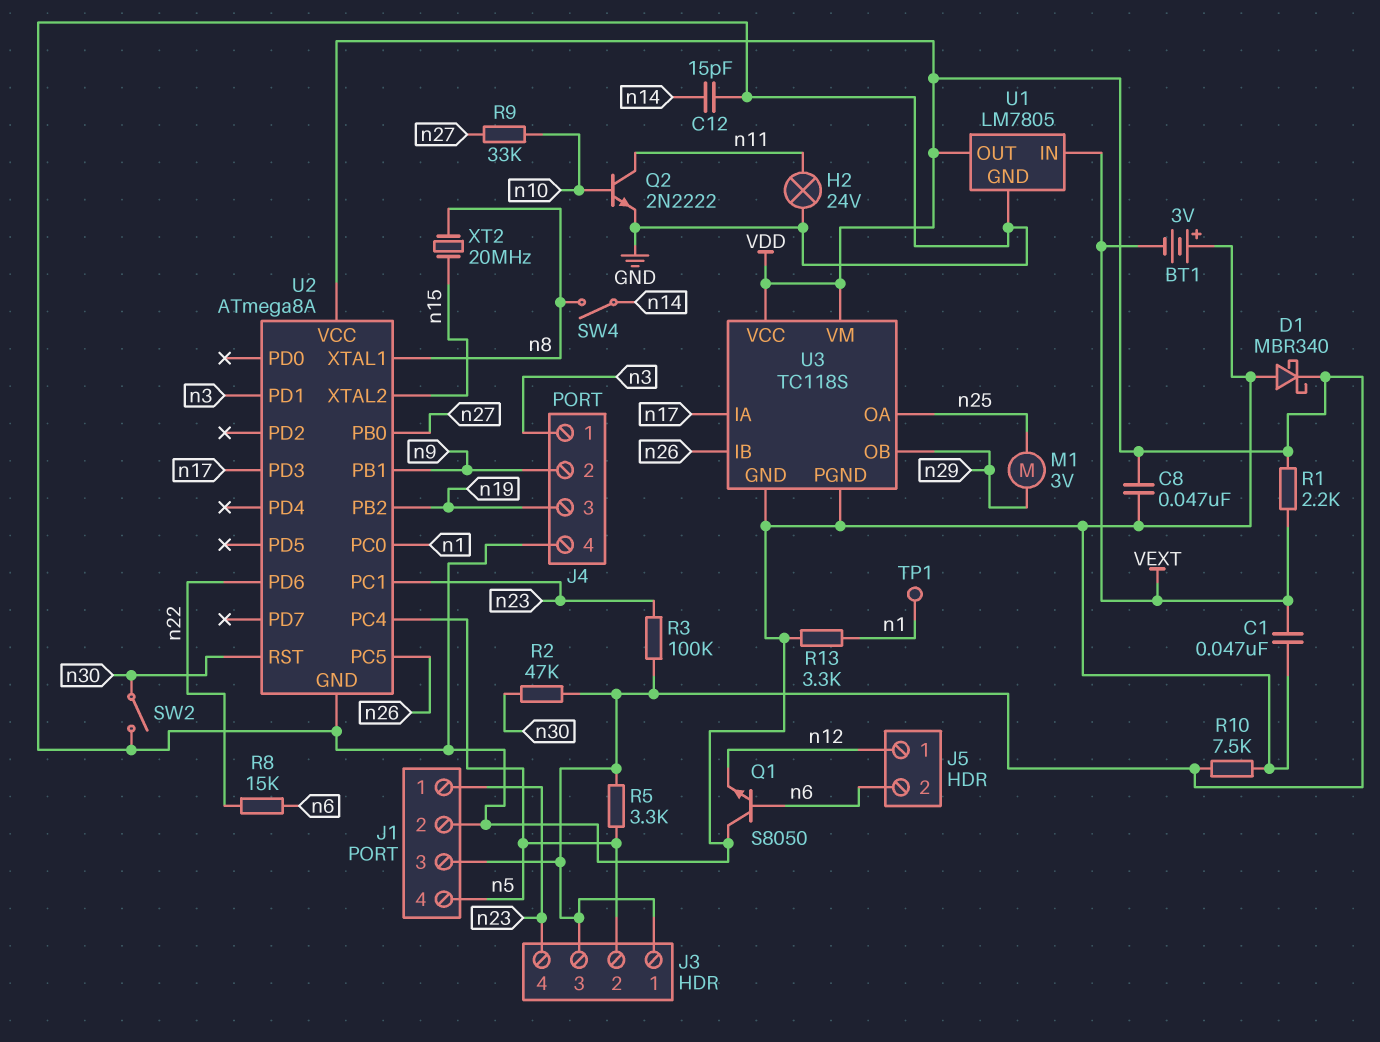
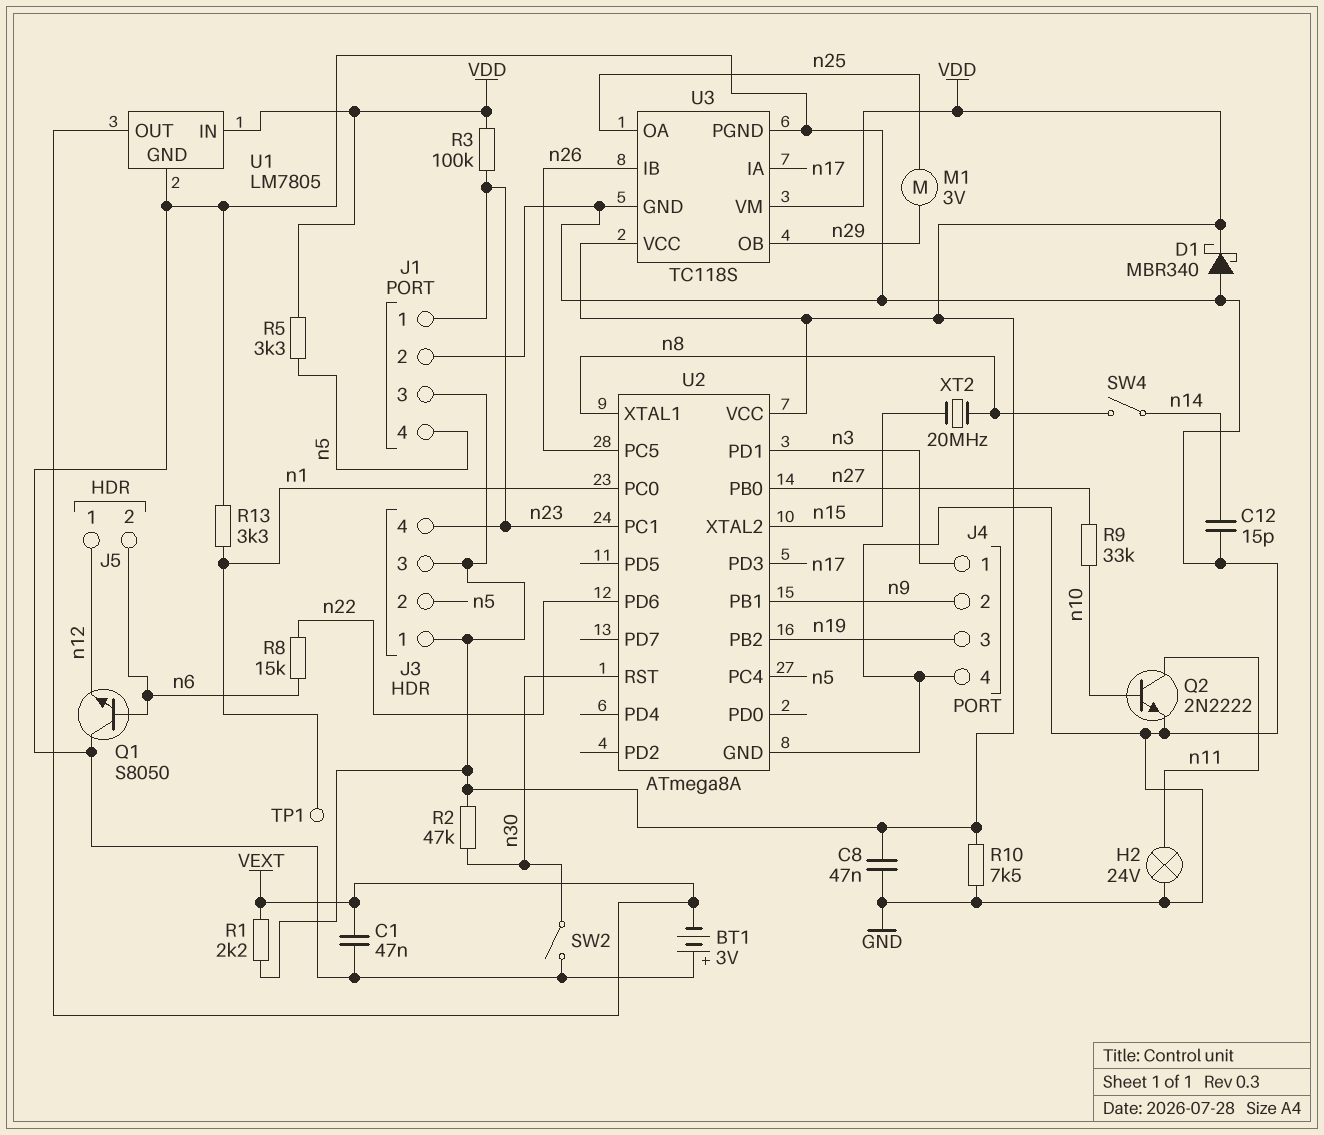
U1 pin IN: VEXT -> VDD
U1 pin OUT: VDD -> VEXT

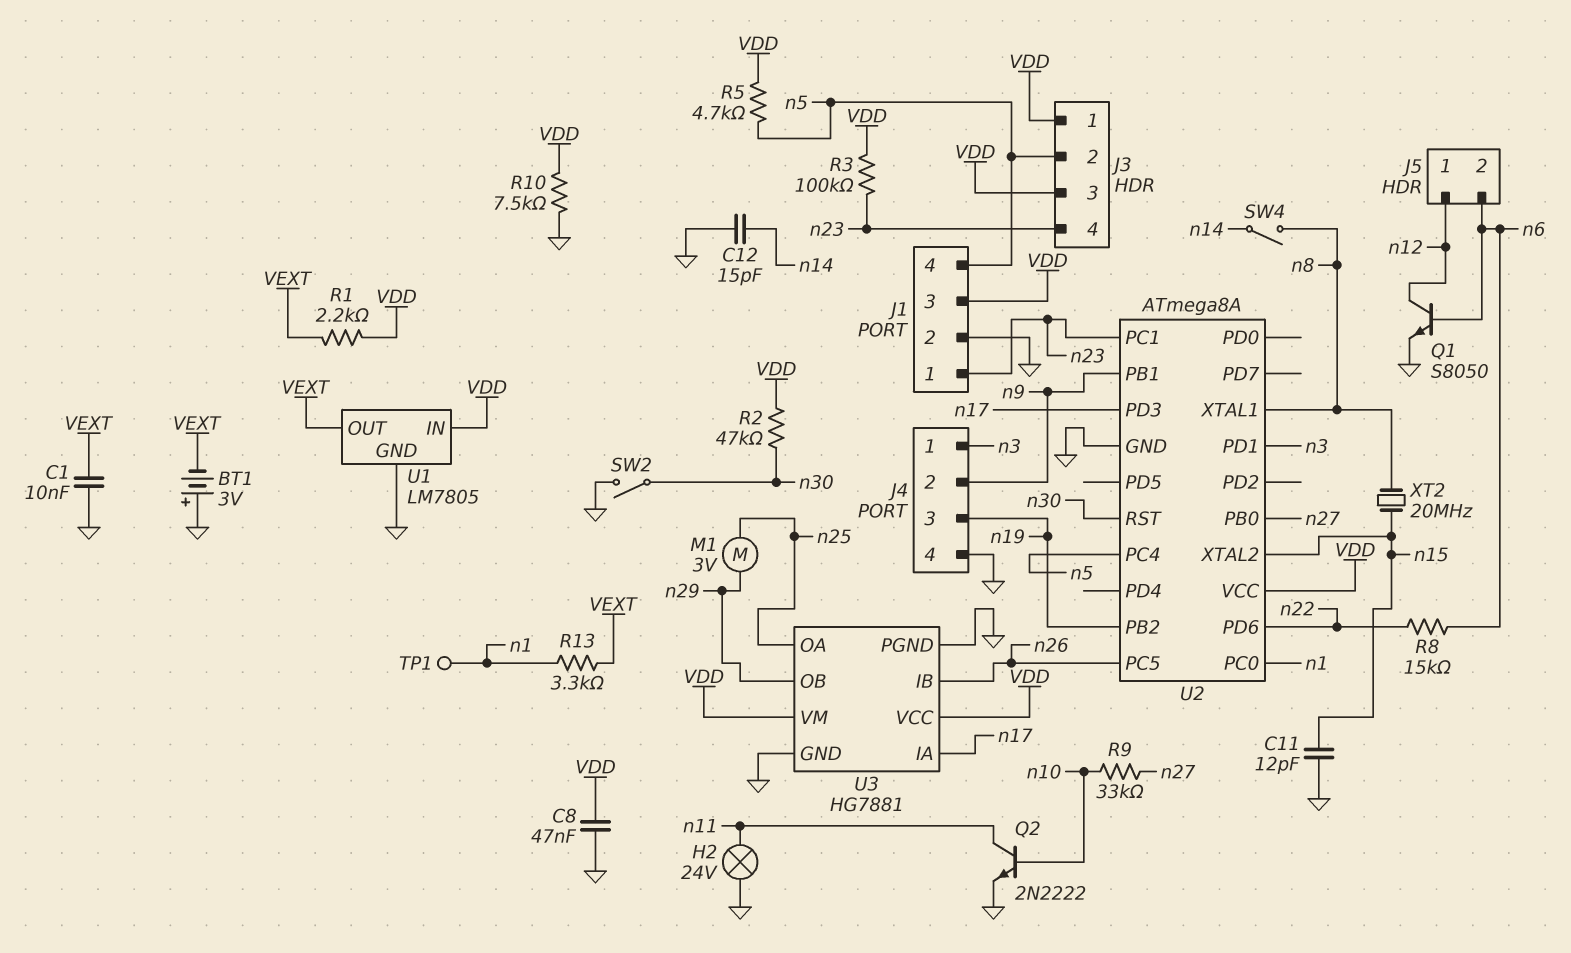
C1: 47nF (GND, VEXT) -> 10nF (GND, VEXT)
C11: none -> 12pF (GND, n15)
D1: schottky MBR340 (A GND, K VDD) -> none
Q1: NPN S8050 (B n6, C GND, E n12) -> NPN S8050 (B n6, C n12, E GND)
R5: 3.3k (VDD, n5) -> 4.7k (VDD, n5)
R13: 3.3k (GND, n1) -> 3.3k (VEXT, n1)
U3: TC118S -> HG7881

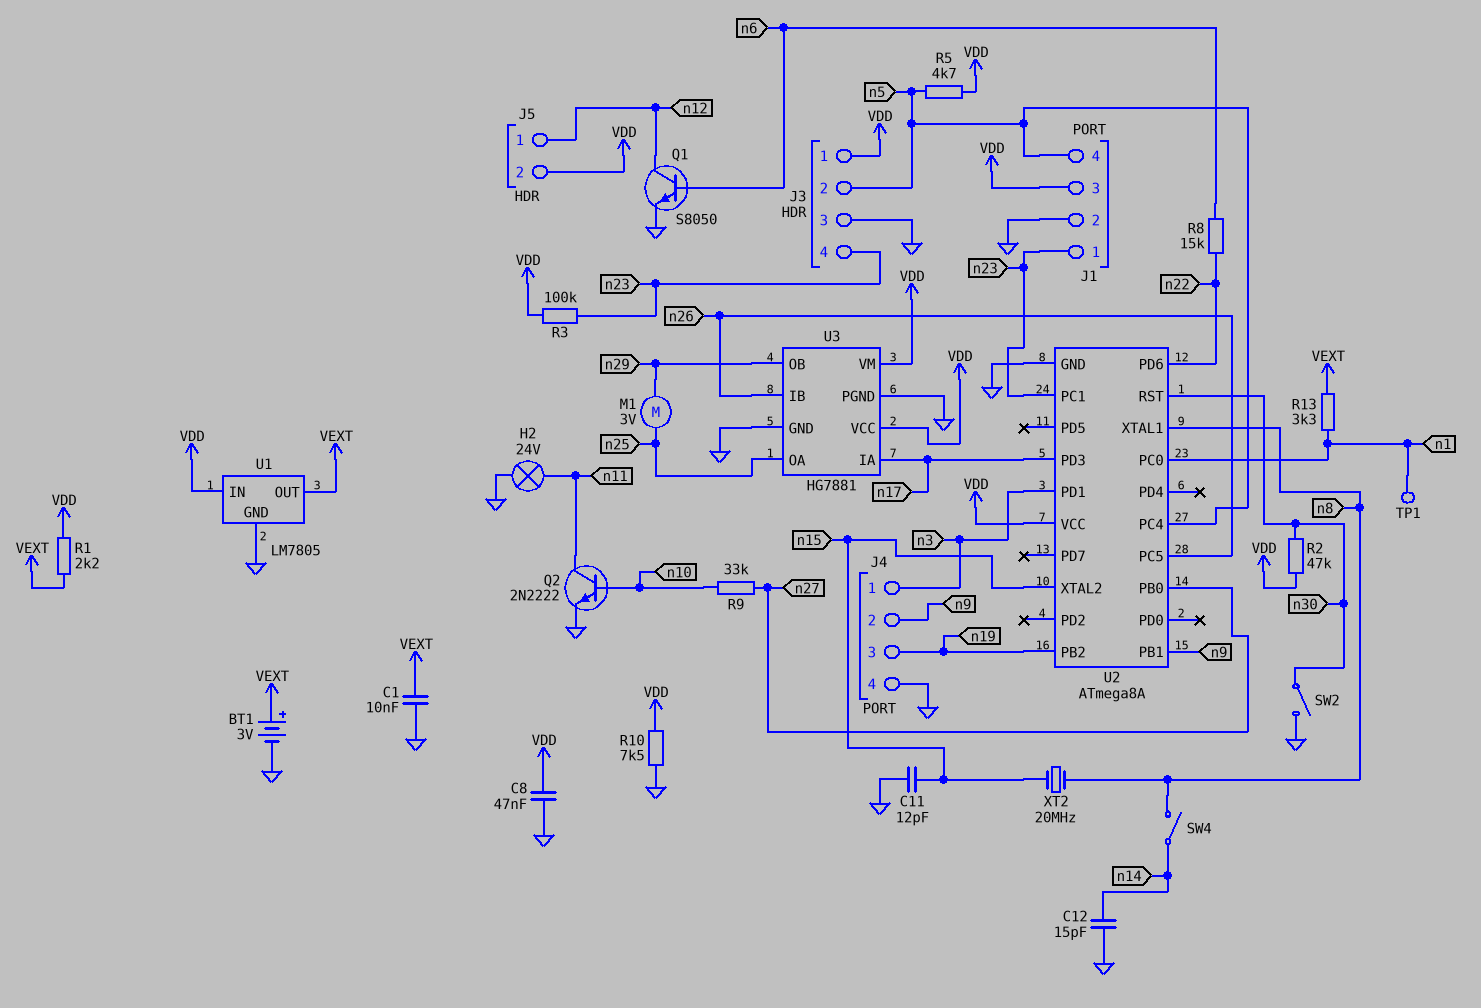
BT1: 3V (plus GND, minus VEXT) -> 3V (plus VEXT, minus GND)
J3 pin 3: VDD -> GND
J5 pin 2: n6 -> VDD

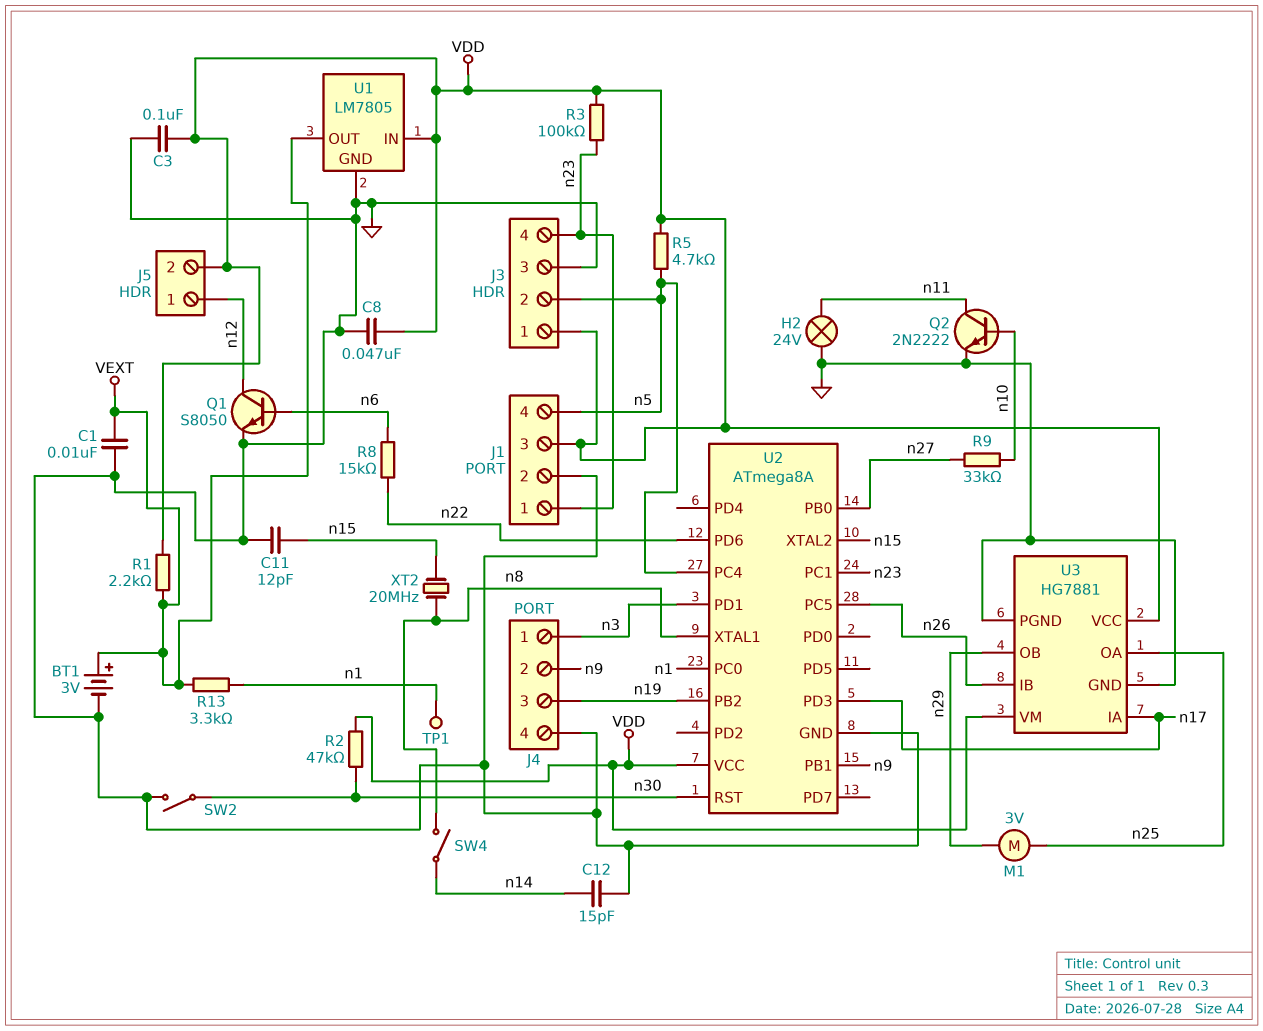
C3: none -> 100nF (GND, VDD)
R10: 7.5k (GND, VDD) -> none

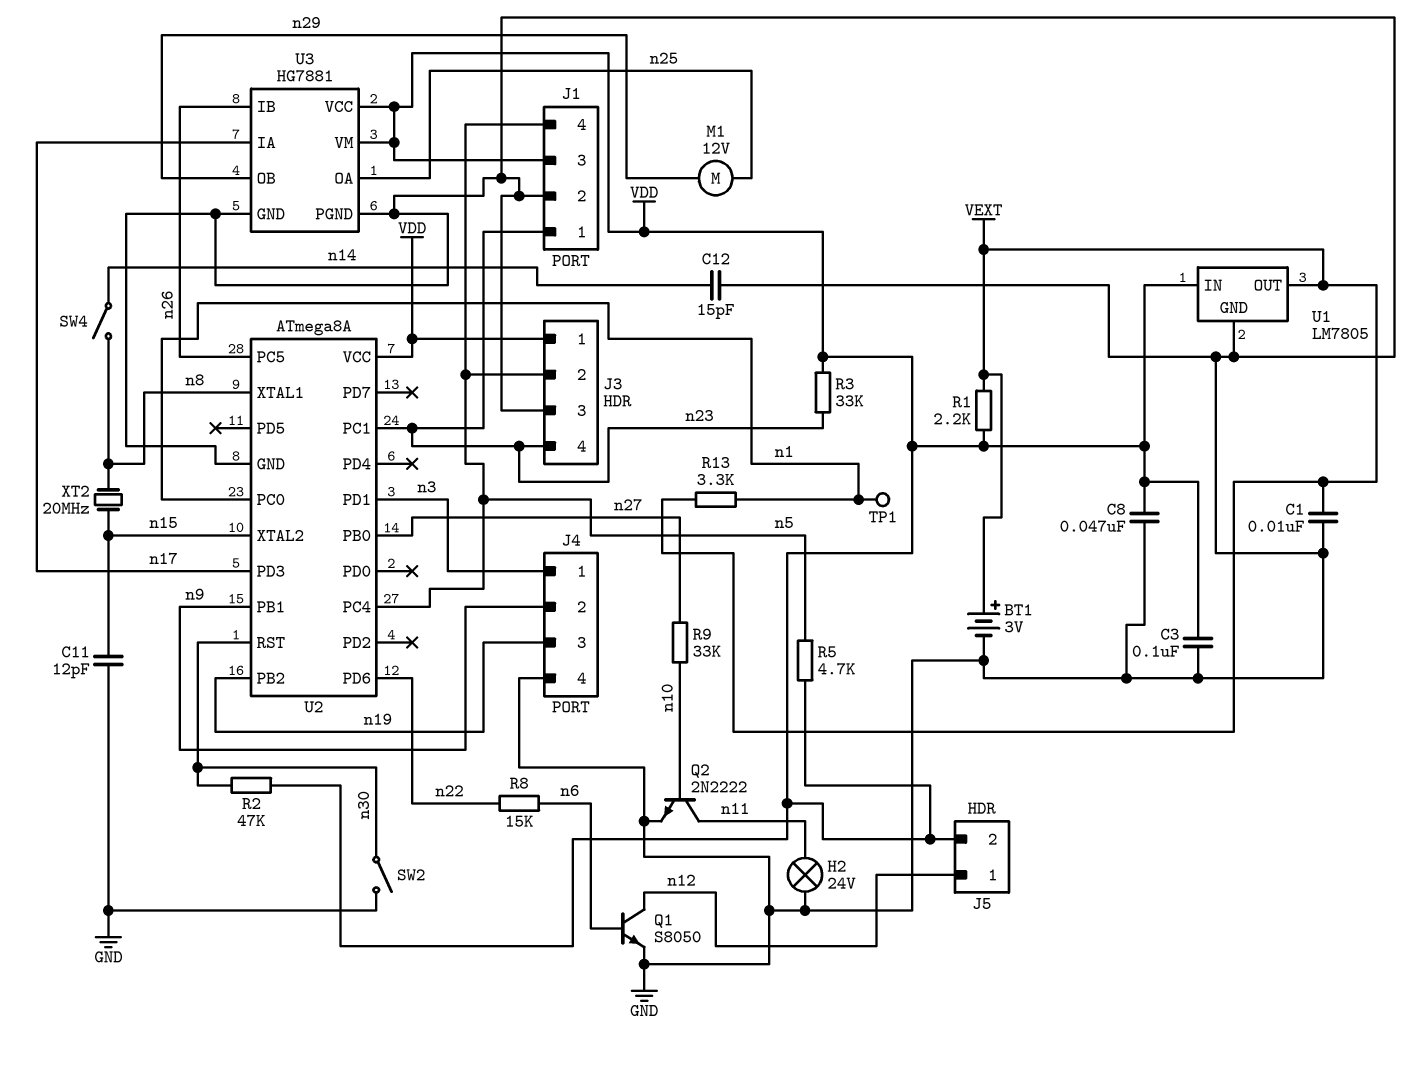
M1: motor 3V (n25, n29) -> motor 12V (n25, n29)
R3: 100k (VDD, n23) -> 33k (VDD, n23)

